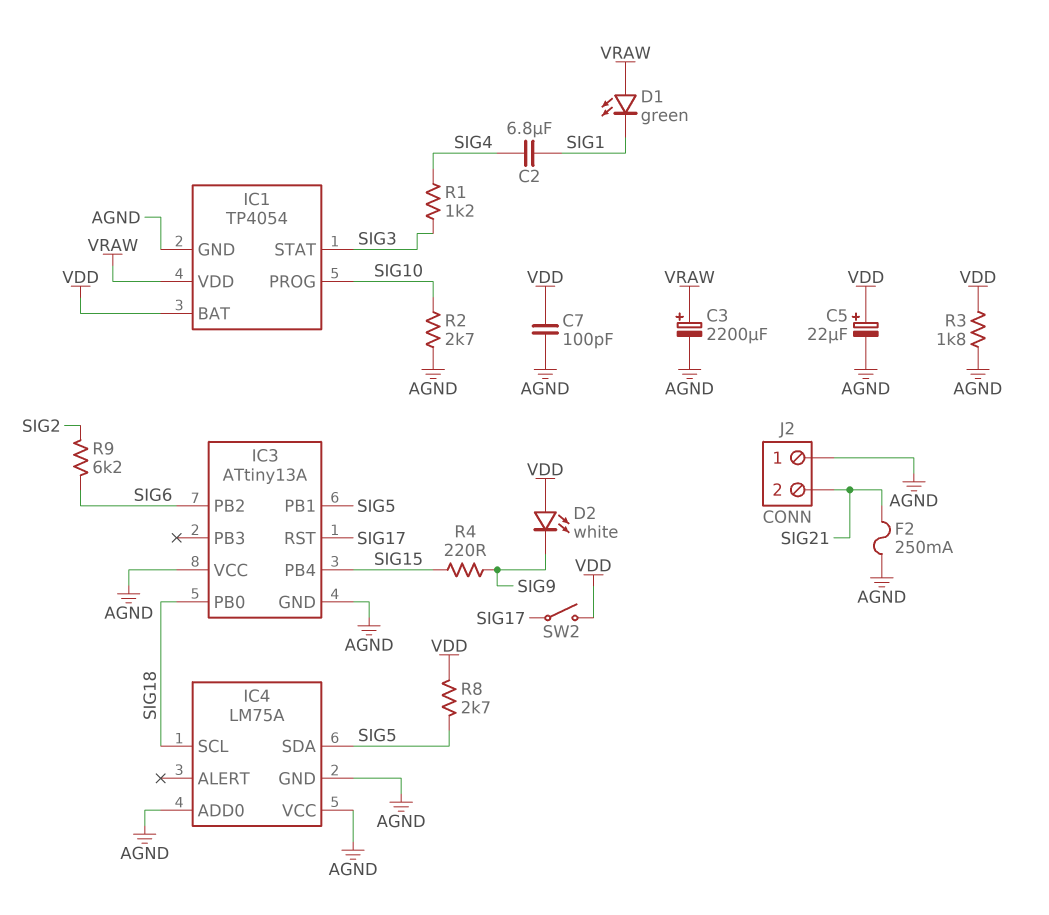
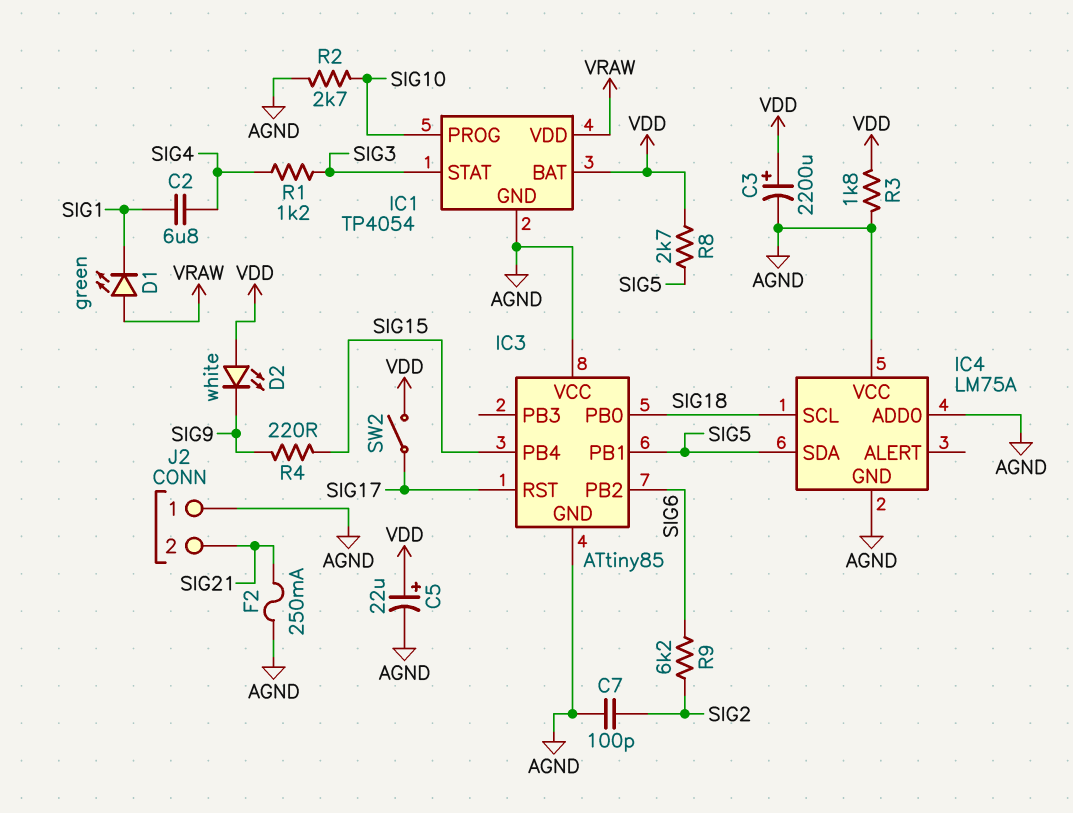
C3: 2200uF (plus VRAW, minus AGND) -> 2200uF (plus VDD, minus AGND)
C7: 100pF (AGND, VDD) -> 100pF (AGND, SIG2)
IC3: ATtiny13A -> ATtiny85

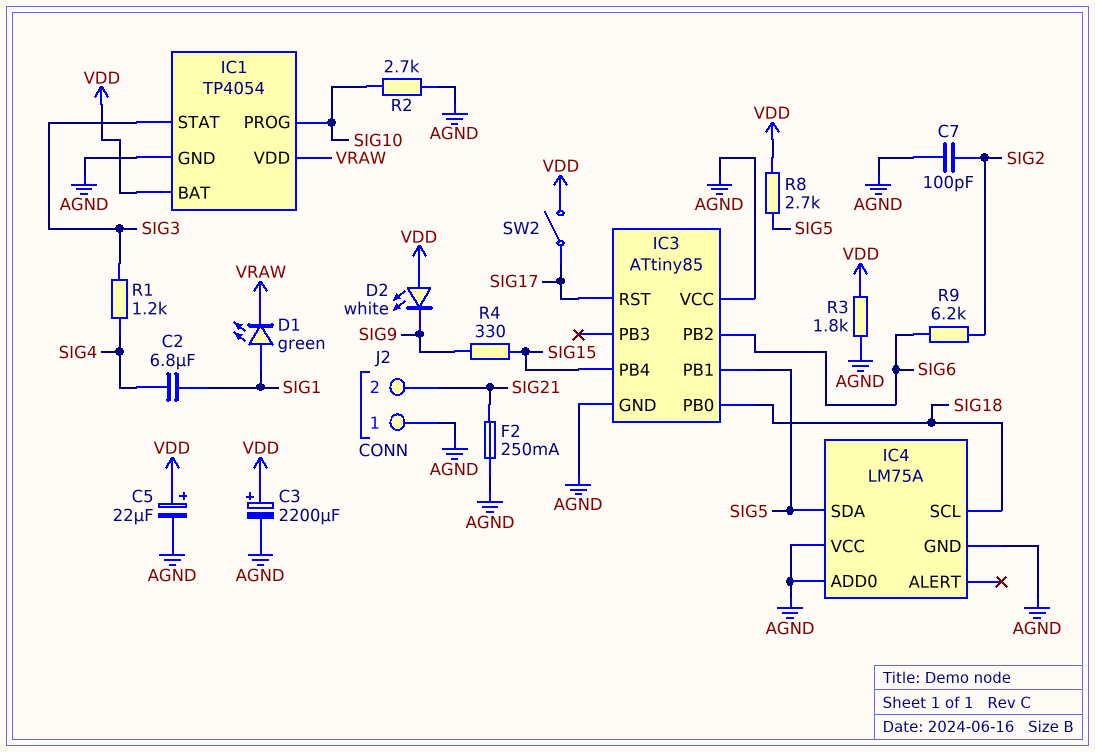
D1: LED green (A VRAW, K SIG1) -> LED green (A SIG1, K VRAW)
R4: 220 (SIG9, SIG15) -> 330 (SIG9, SIG15)

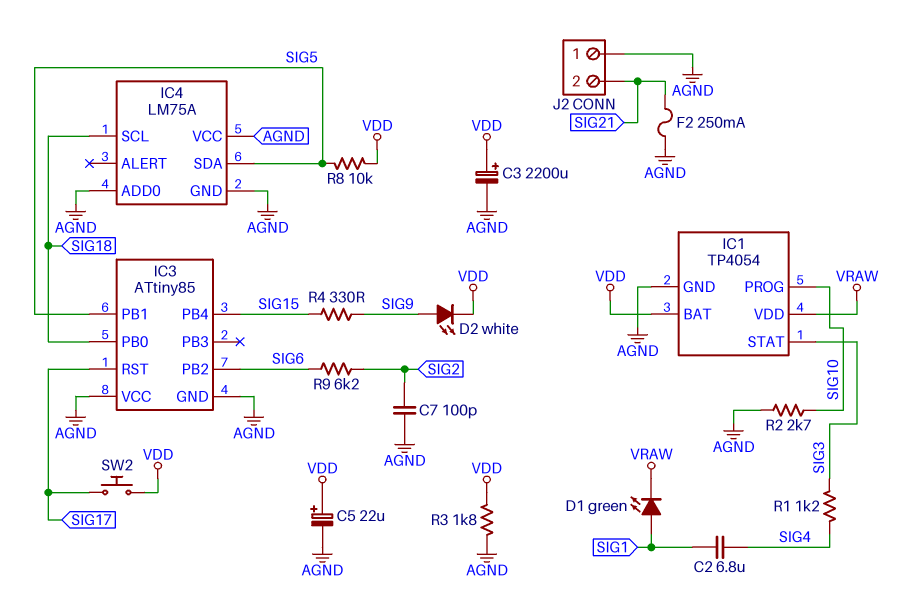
D2: LED white (A VDD, K SIG9) -> LED white (A SIG9, K VDD)
R8: 2.7k (SIG5, VDD) -> 10k (SIG5, VDD)
SW2: switch (SIG17, VDD) -> button (SIG17, VDD)

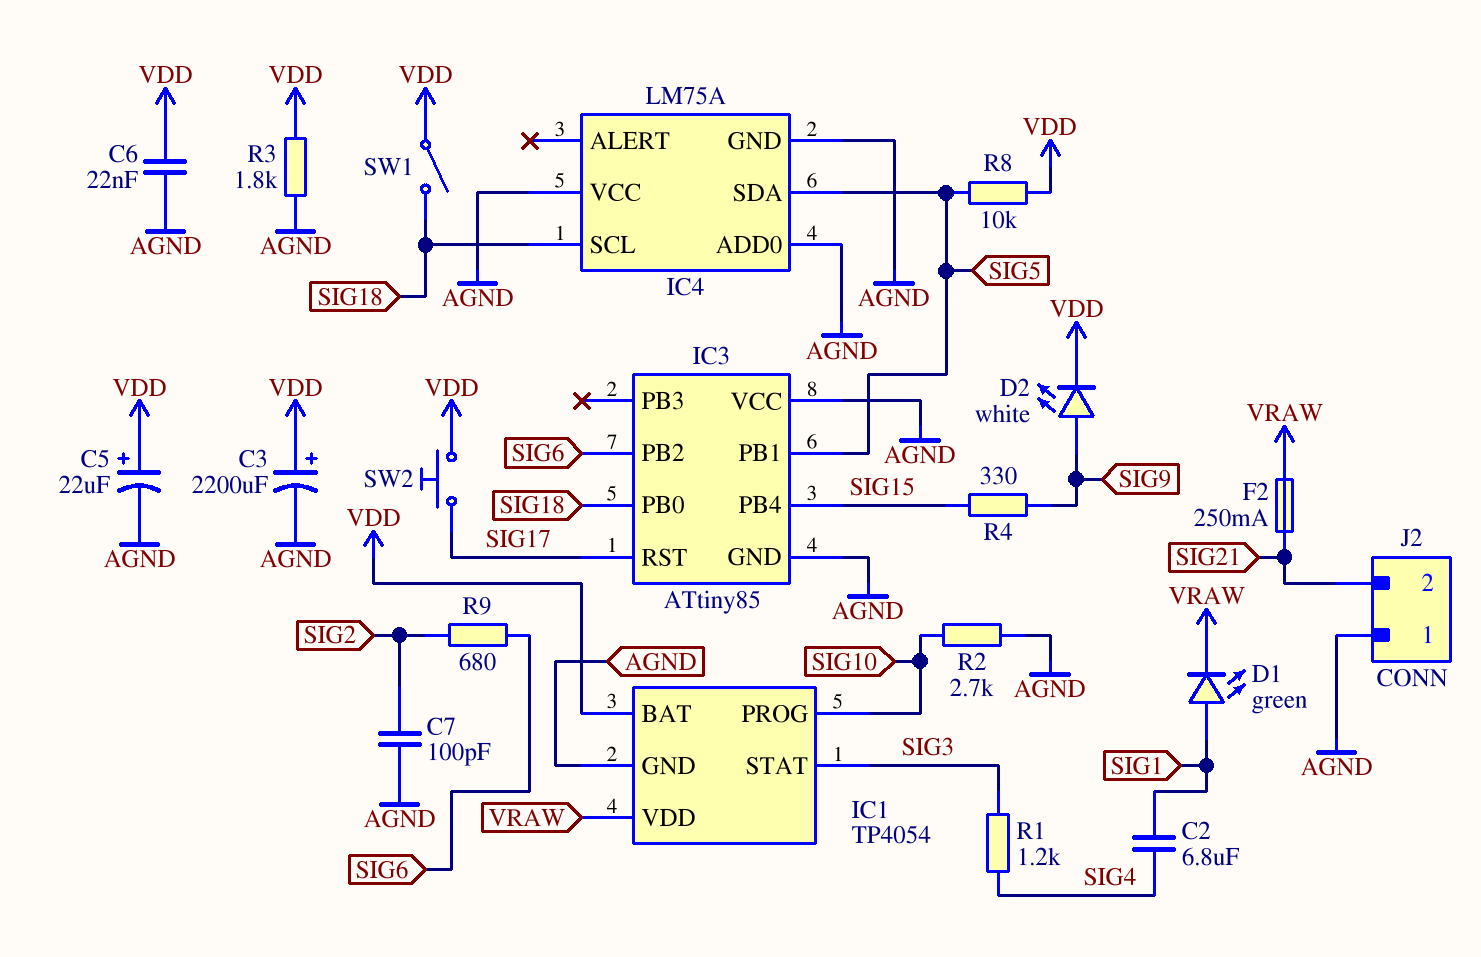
C6: none -> 22nF (AGND, VDD)
F2: 250mA (AGND, SIG21) -> 250mA (SIG21, VRAW)
R9: 6.2k (SIG2, SIG6) -> 680 (SIG2, SIG6)
SW1: none -> switch (SIG18, VDD)

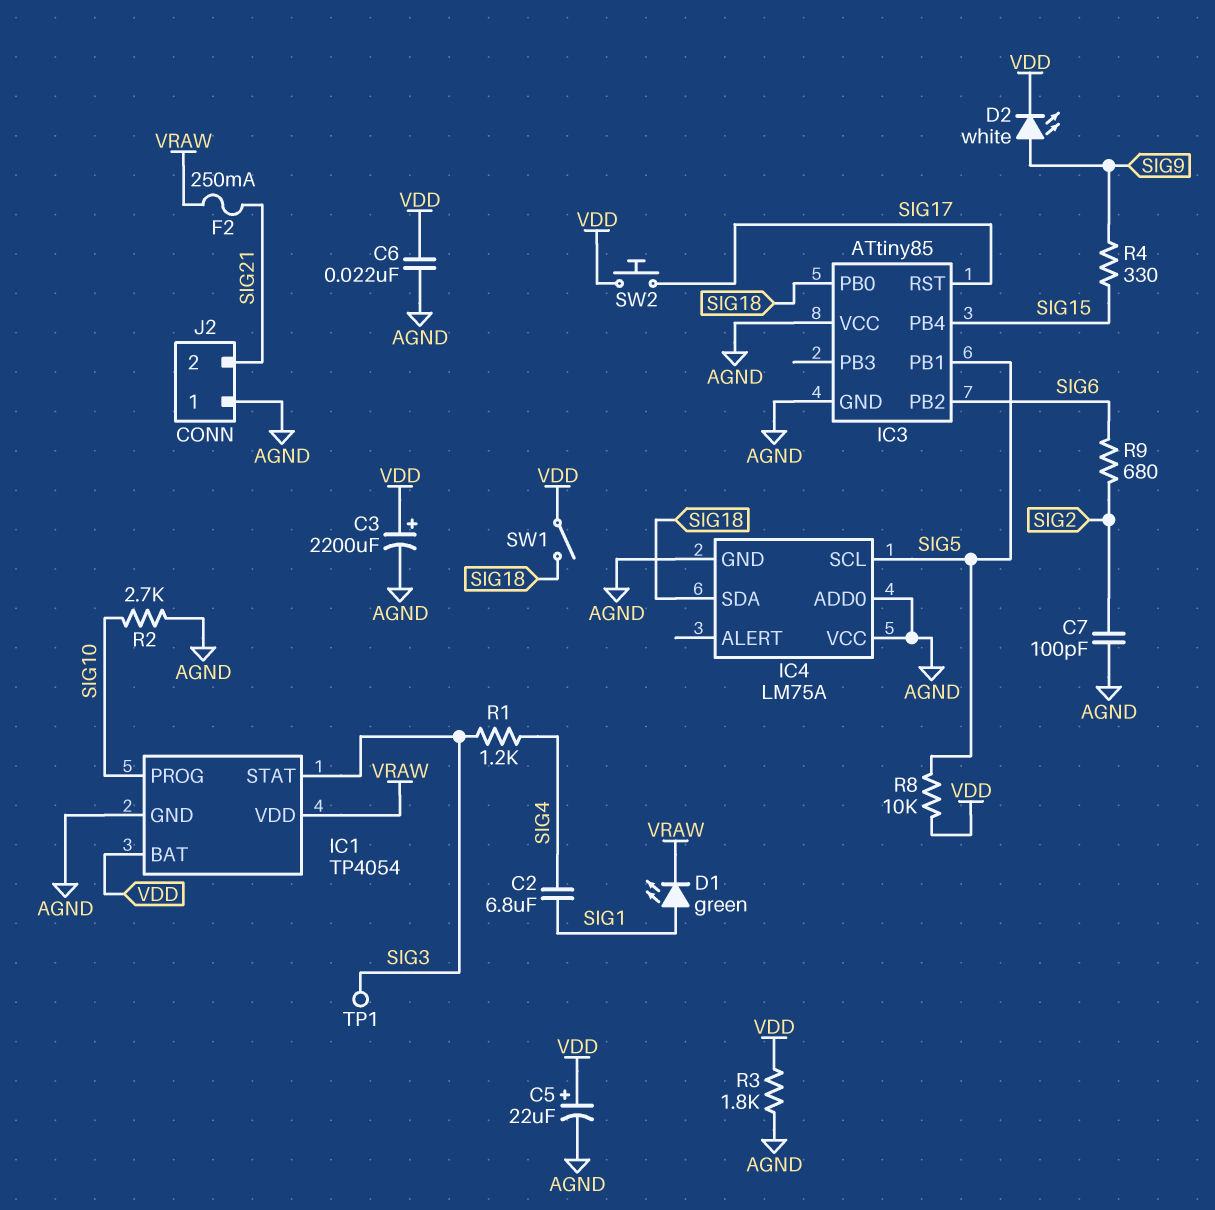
IC4 pin SCL: SIG18 -> SIG5
IC4 pin SDA: SIG5 -> SIG18
TP1: none -> test point (SIG3)

